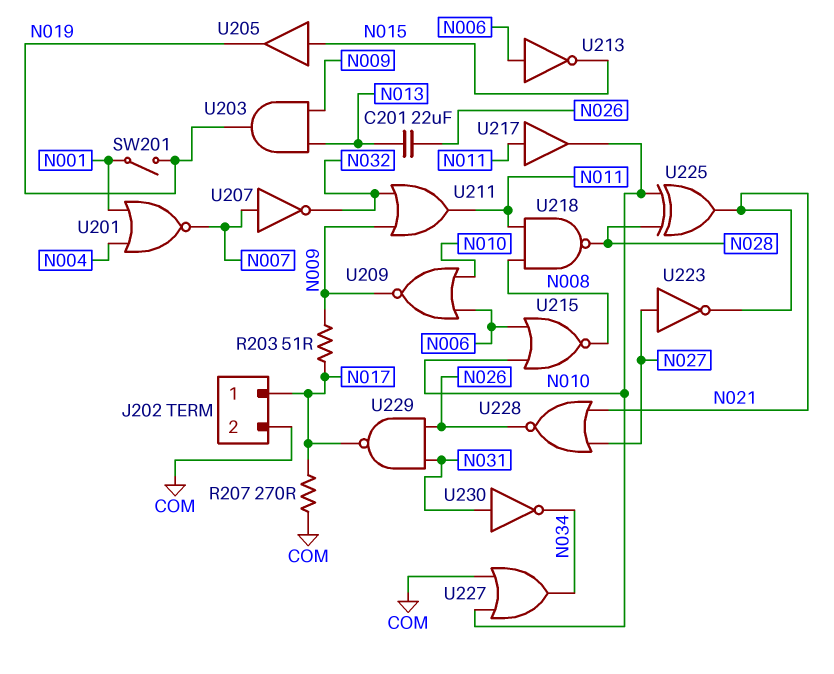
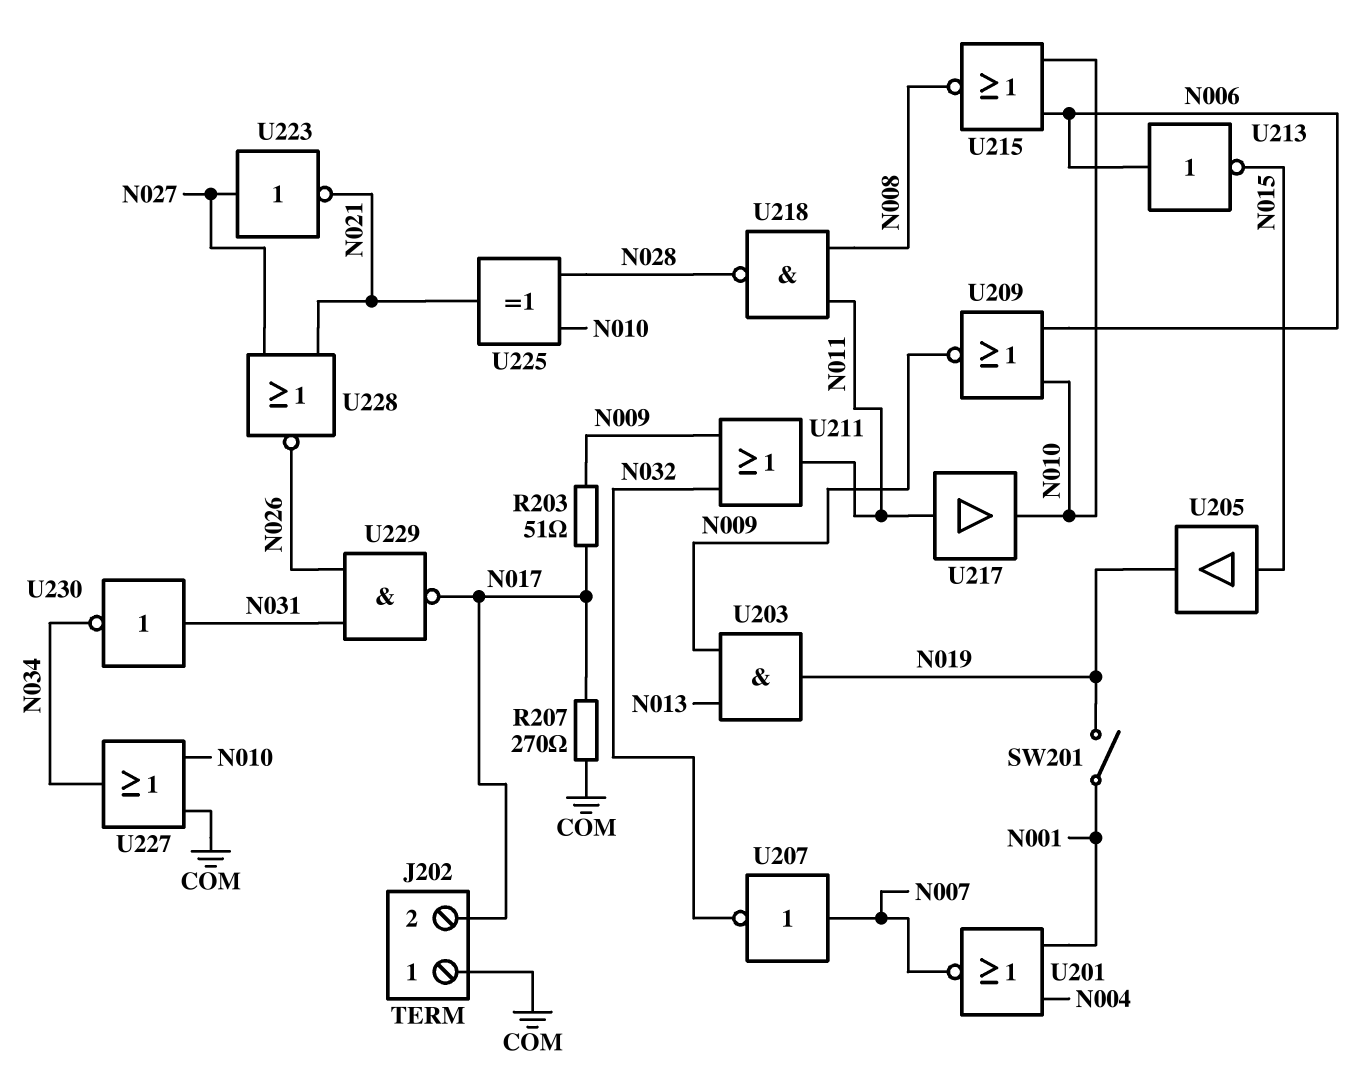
C201: 22uF (N013, N026) -> none
J202 pin 1: N017 -> COM
J202 pin 2: COM -> N017

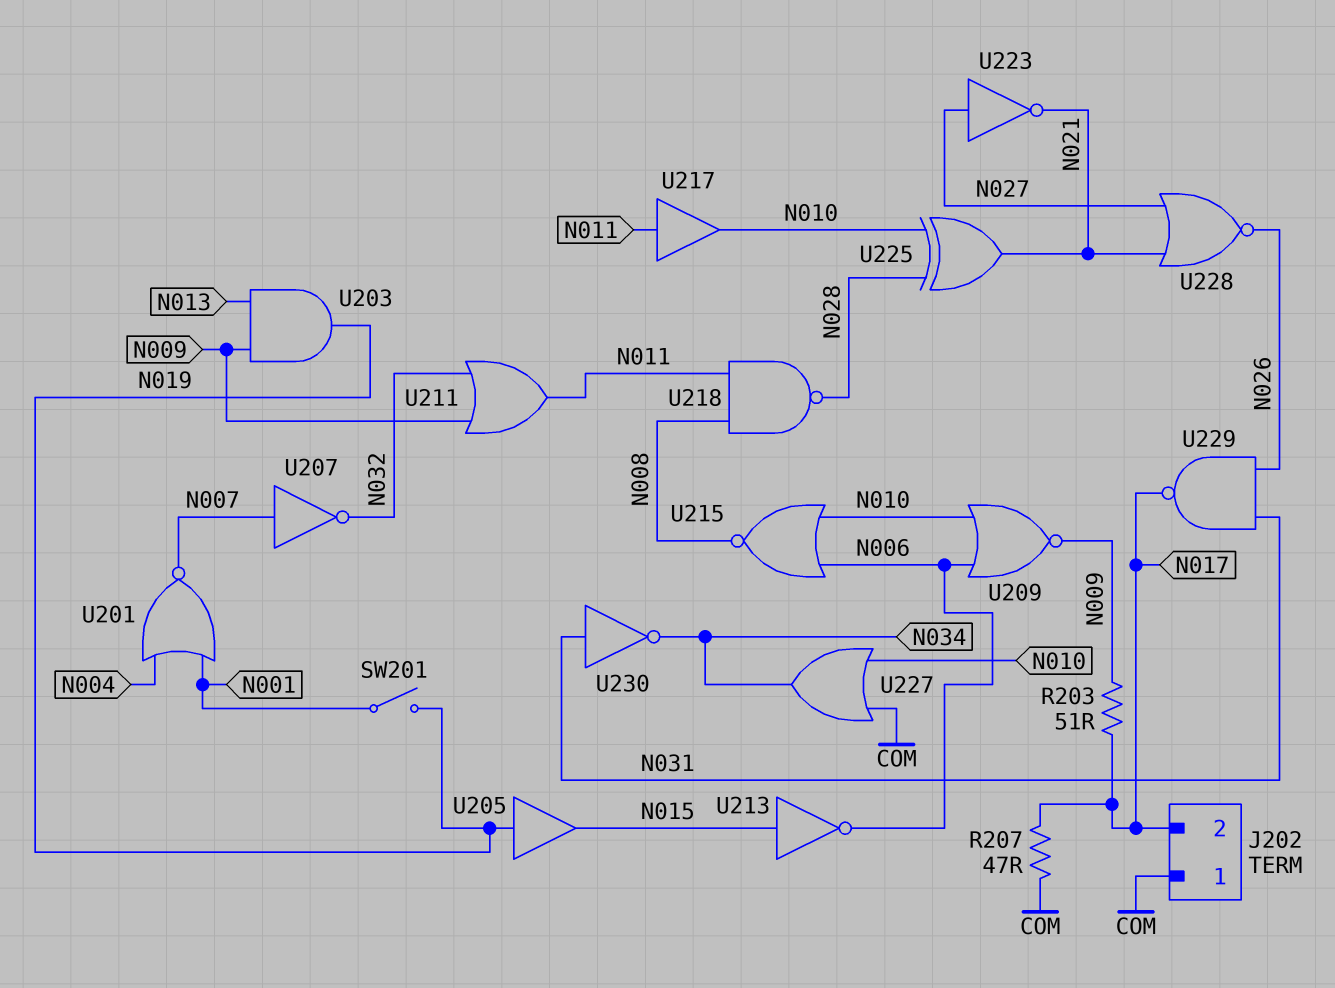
R207: 270 (COM, N017) -> 47 (COM, N017)
U205: buffer (in N015, out N019) -> buffer (in N019, out N015)
U213: NOT (in N006, out N015) -> NOT (in N015, out N006)

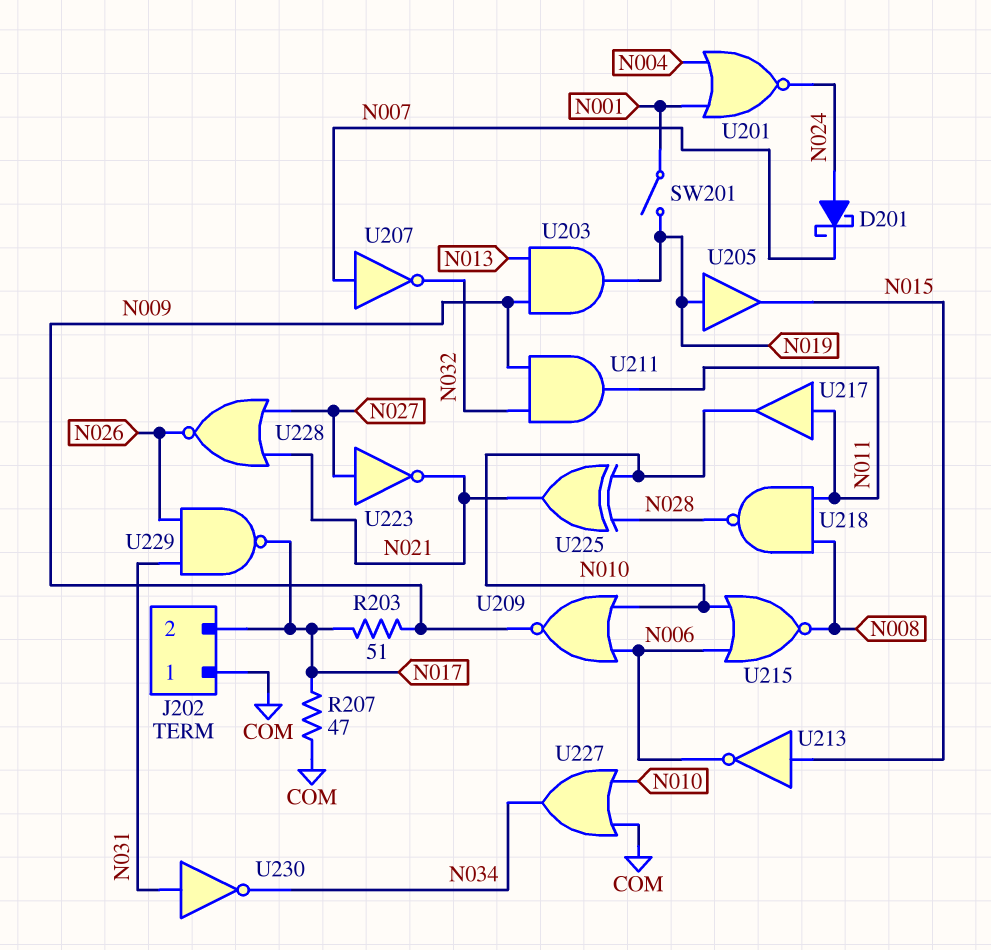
D201: none -> schottky (A N024, K N007)
U201: NOR (in N001, in N004, out N007) -> NOR (in N001, in N004, out N024)
U211: OR (in N009, in N032, out N011) -> AND (in N009, in N032, out N011)

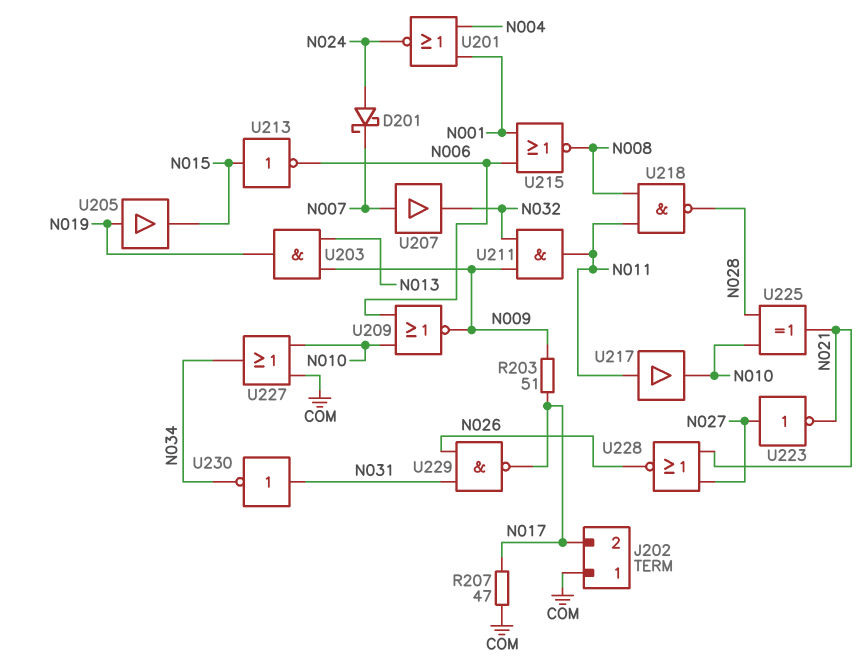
SW201: switch (N001, N019) -> none
U207: NOT (in N007, out N032) -> buffer (in N007, out N032)
U215: NOR (in N006, in N010, out N008) -> NOR (in N001, in N006, out N008)

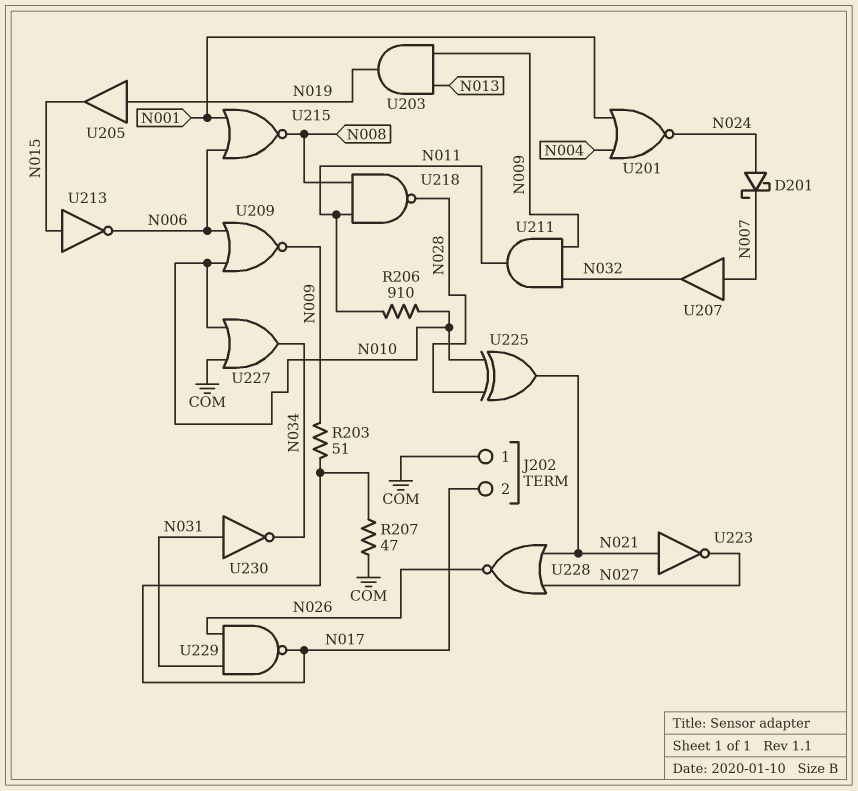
R206: none -> 910 (N010, N011)
U217: buffer (in N011, out N010) -> none
U223: NOT (in N027, out N021) -> NOT (in N021, out N027)

